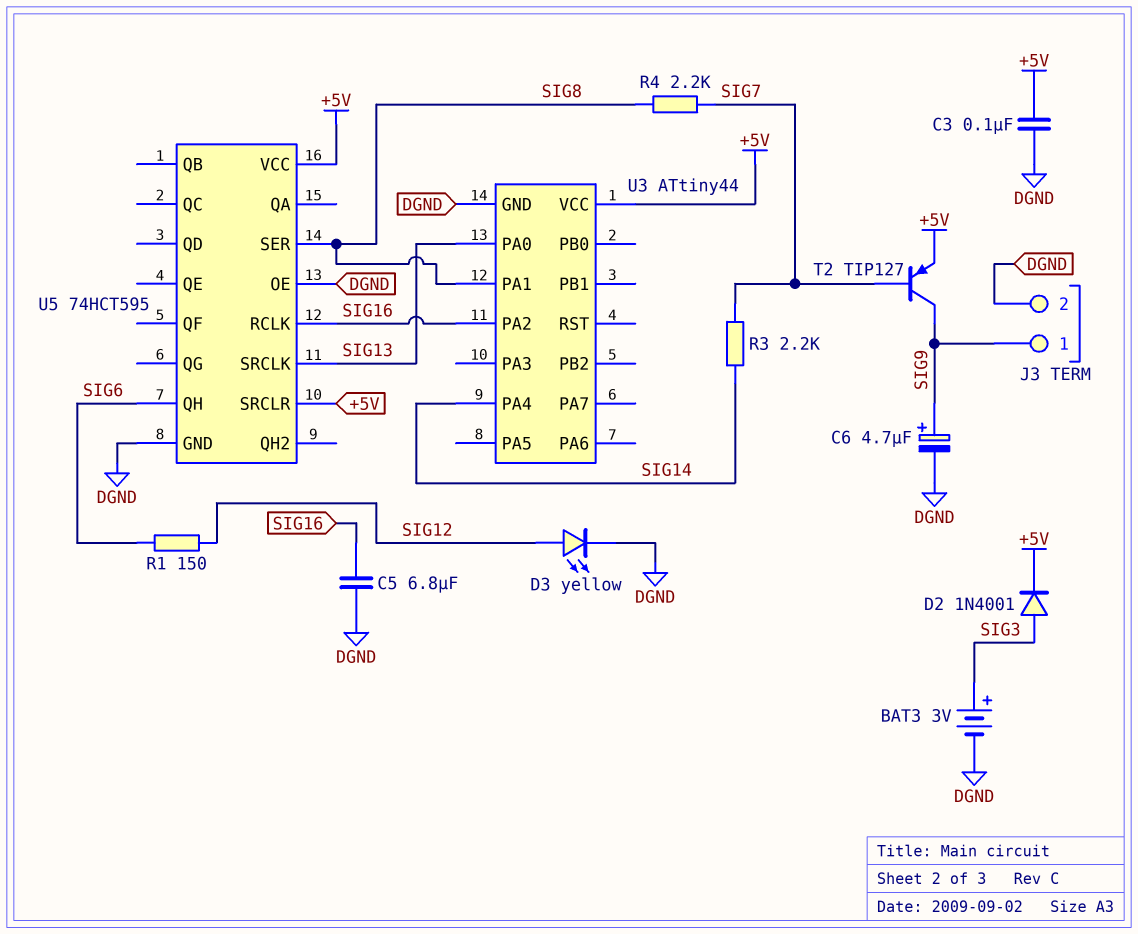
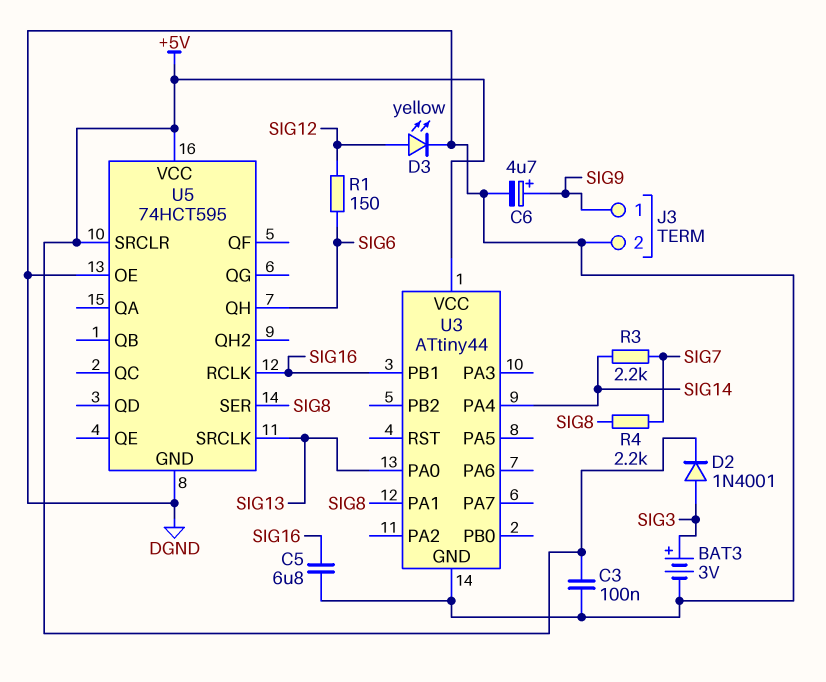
T2: PNP TIP127 (B SIG7, C SIG9, E +5V) -> none
U3 pin PA2: SIG16 -> none
U3 pin PB1: none -> SIG16

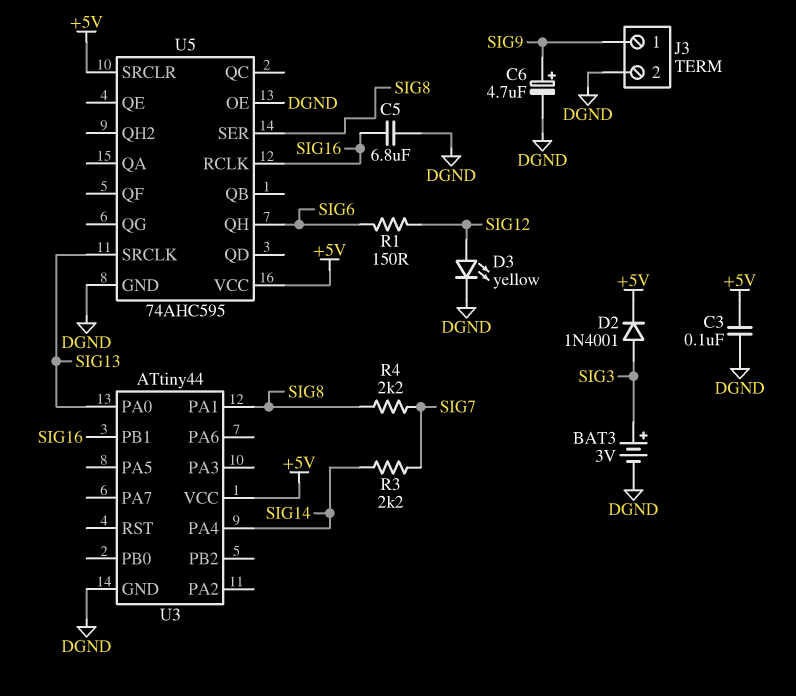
U5: 74HCT595 -> 74AHC595

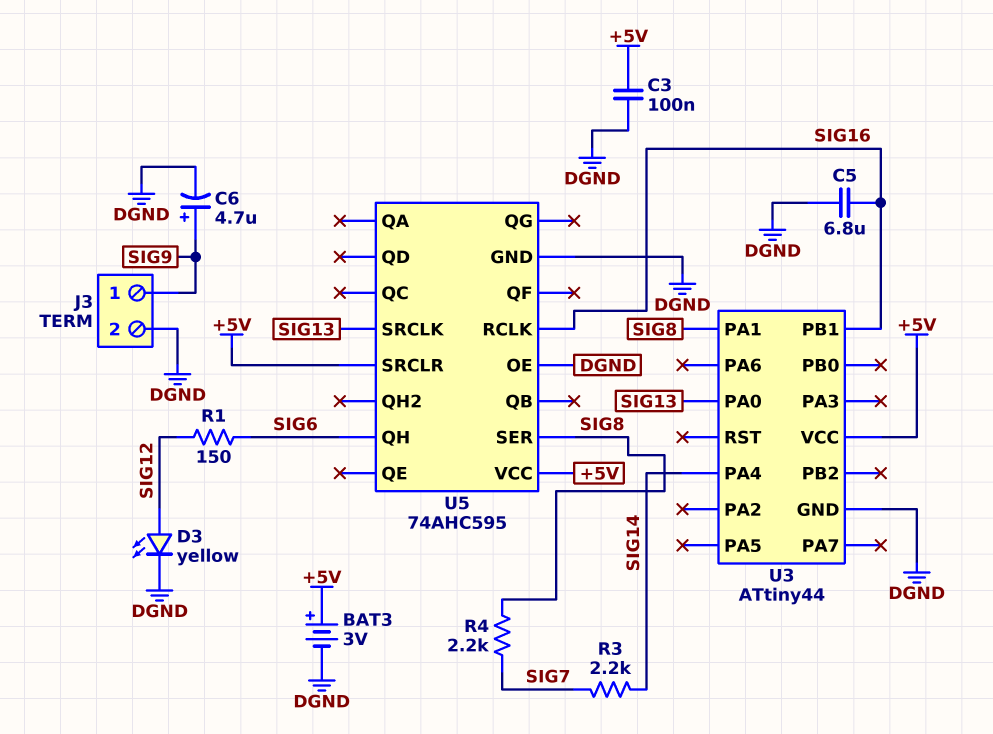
BAT3: 3V (plus SIG3, minus DGND) -> 3V (plus +5V, minus DGND)
D2: diode 1N4001 (A SIG3, K +5V) -> none

